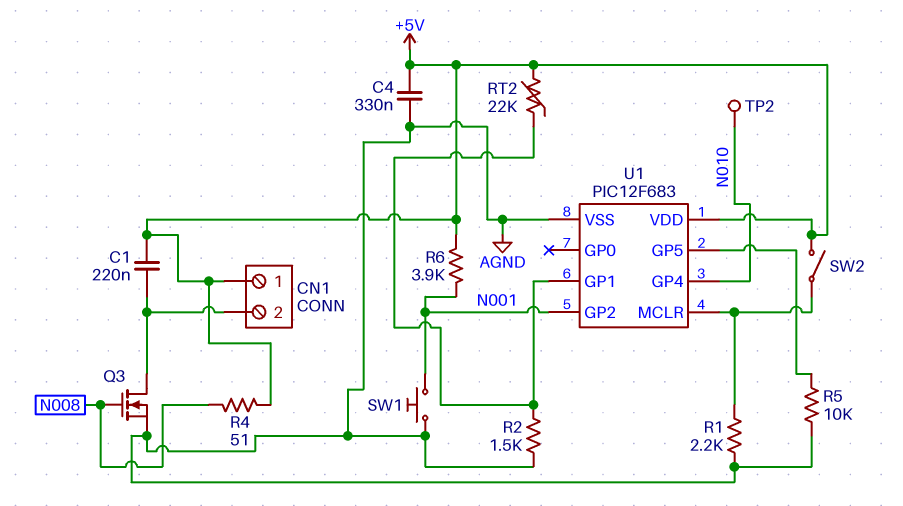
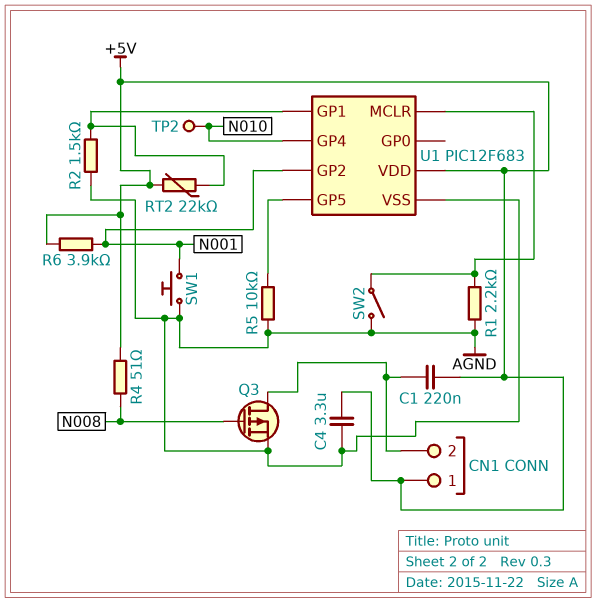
C4: 330nF (+5V, AGND) -> 3.3uF (+5V, AGND)
Q3: NMOS (G N008, D CN1/2, S AGND) -> PMOS (G N008, D CN1/2, S AGND)
SW2: switch (+5V, U1/MCLR) -> switch (AGND, U1/MCLR)

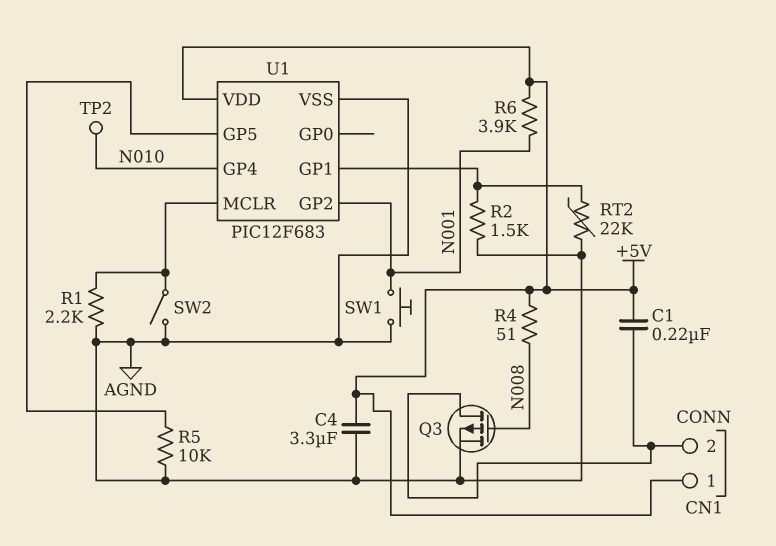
RT2: 22k (+5V, U1/GP1) -> 22k (AGND, U1/GP1)

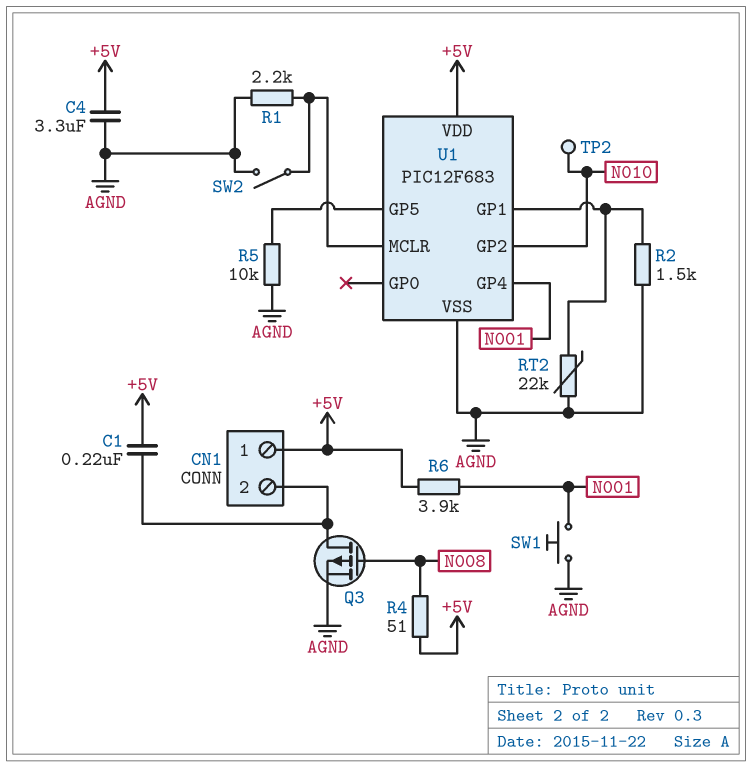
U1 pin GP2: N001 -> N010
U1 pin GP4: N010 -> N001

